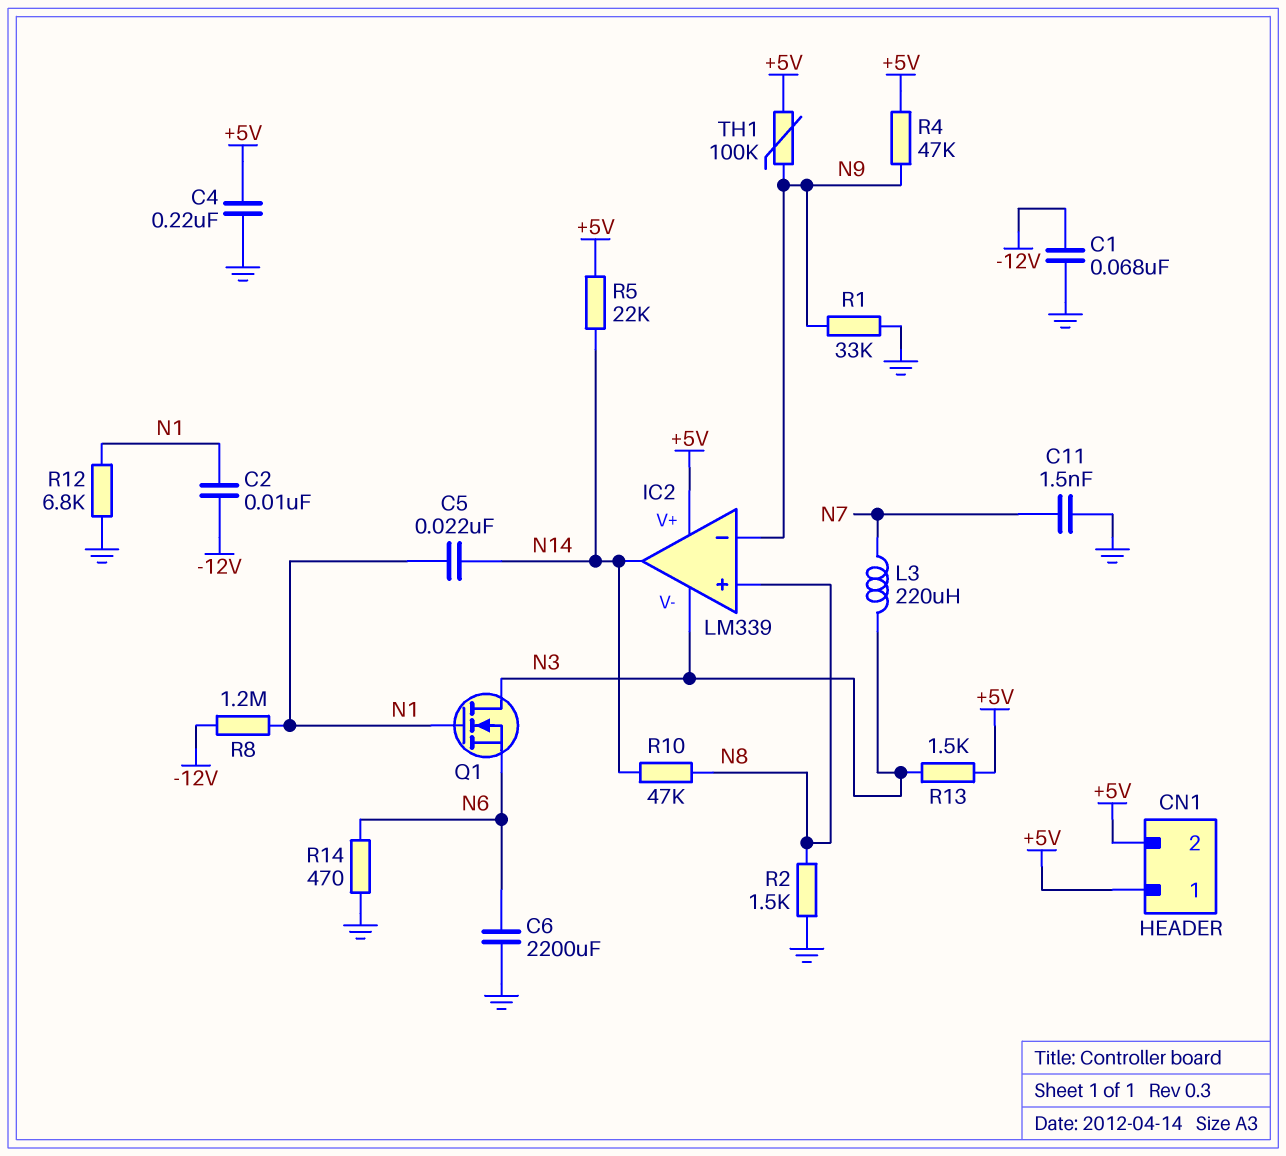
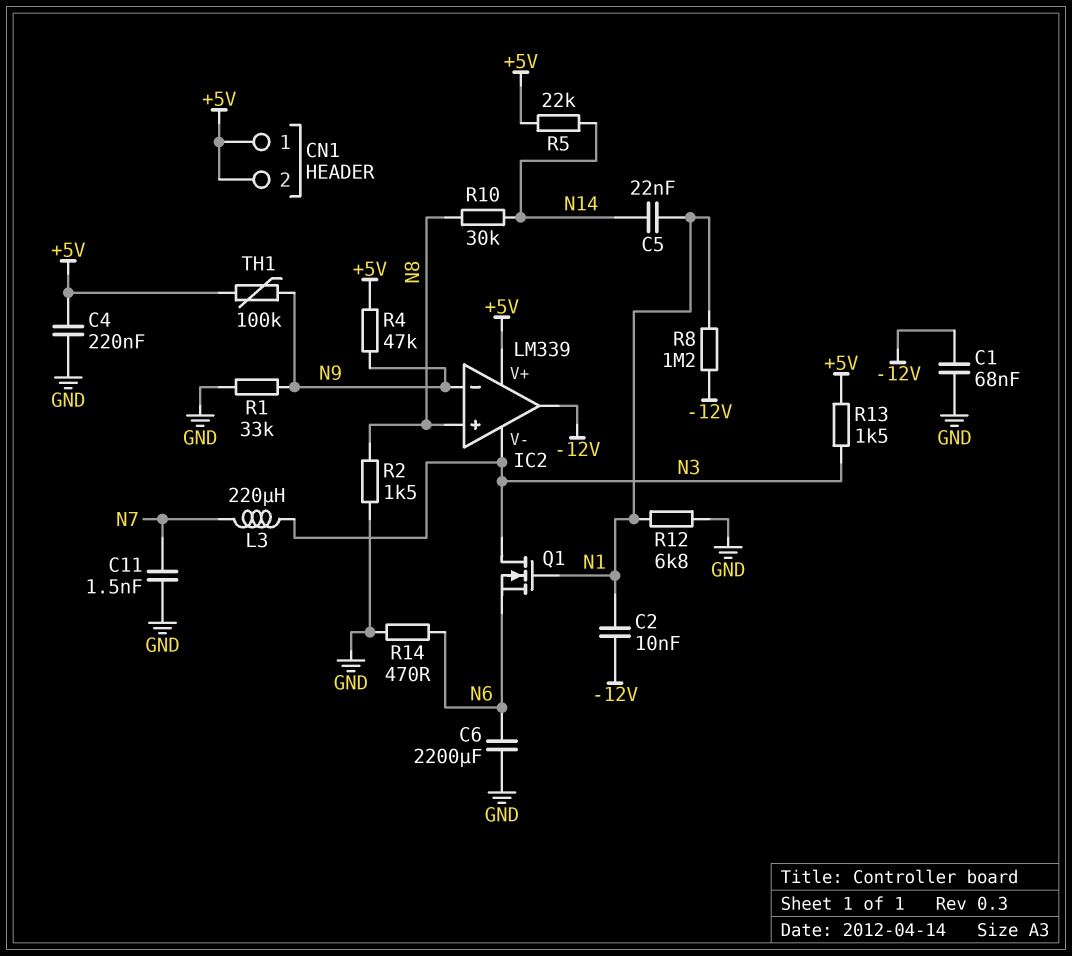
IC2 pin out: N14 -> -12V
R10: 47k (N8, N14) -> 30k (N8, N14)

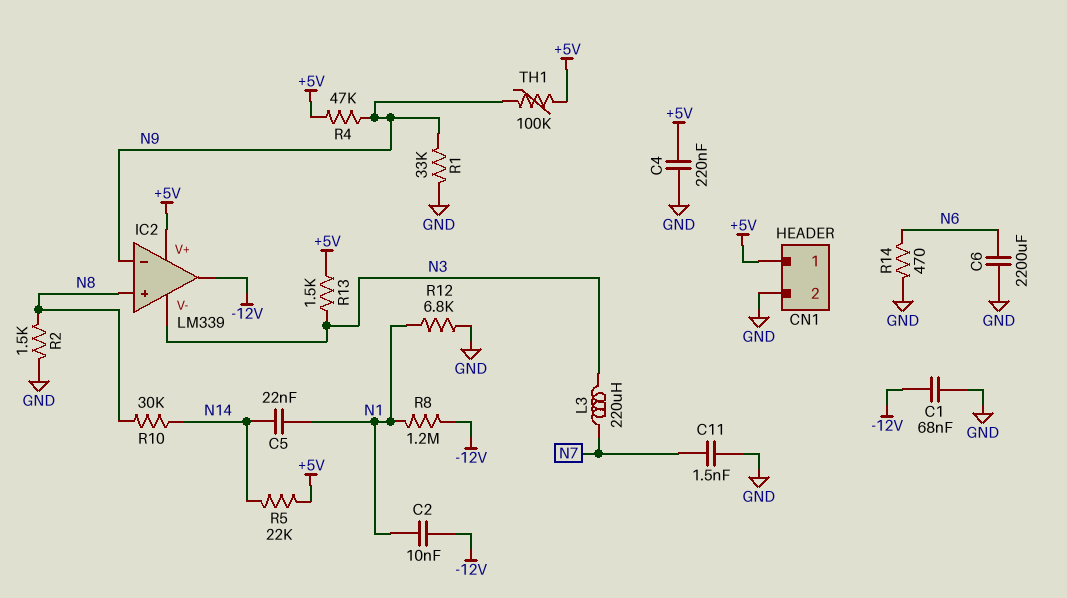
CN1 pin 2: +5V -> GND
Q1: NMOS (G N1, D N3, S N6) -> none

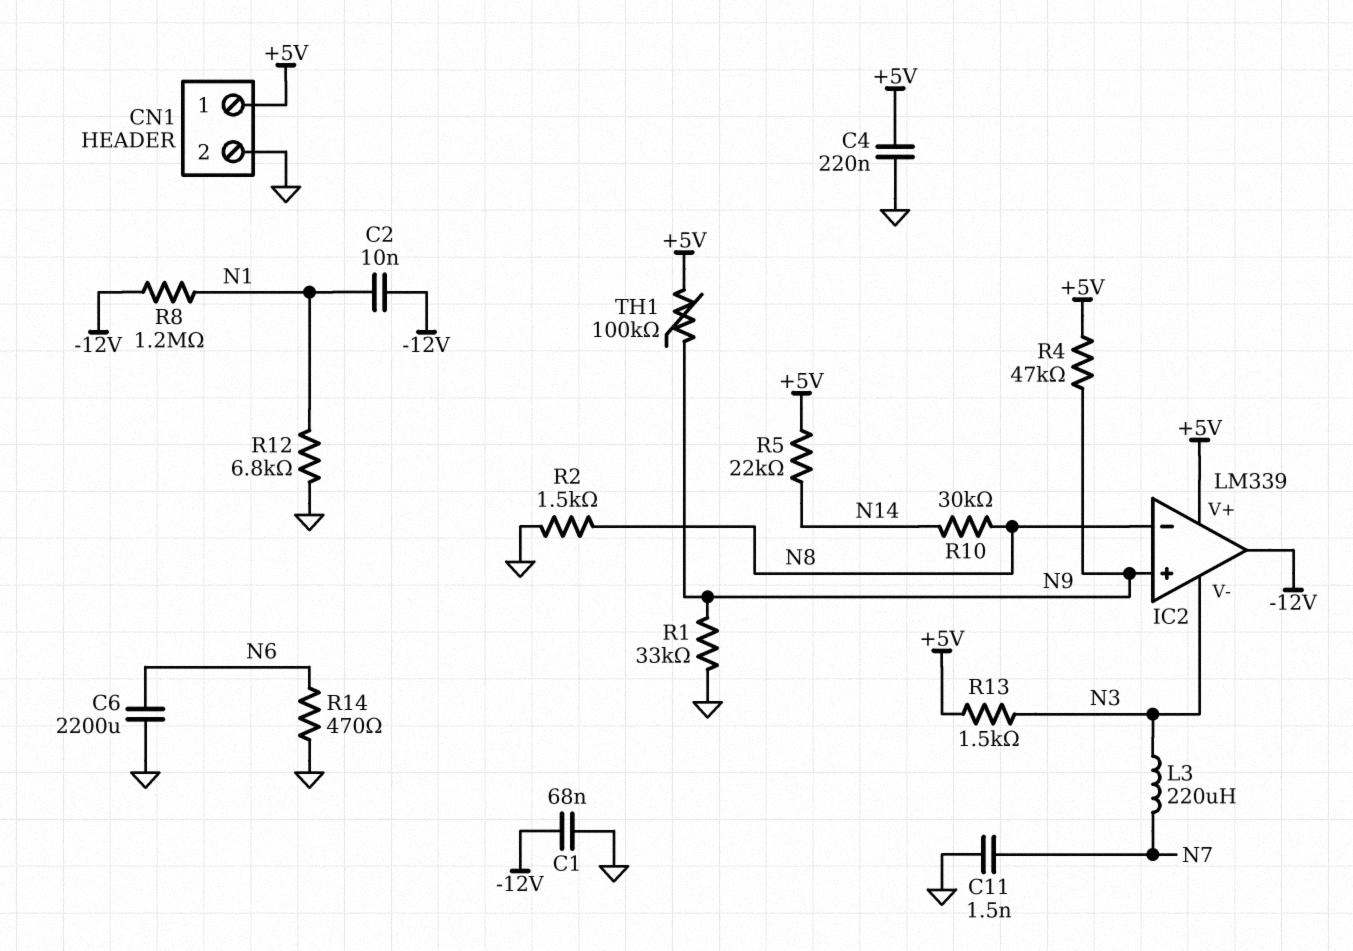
C5: 22nF (N1, N14) -> none
IC2 pin in+: N8 -> N9
IC2 pin in-: N9 -> N8

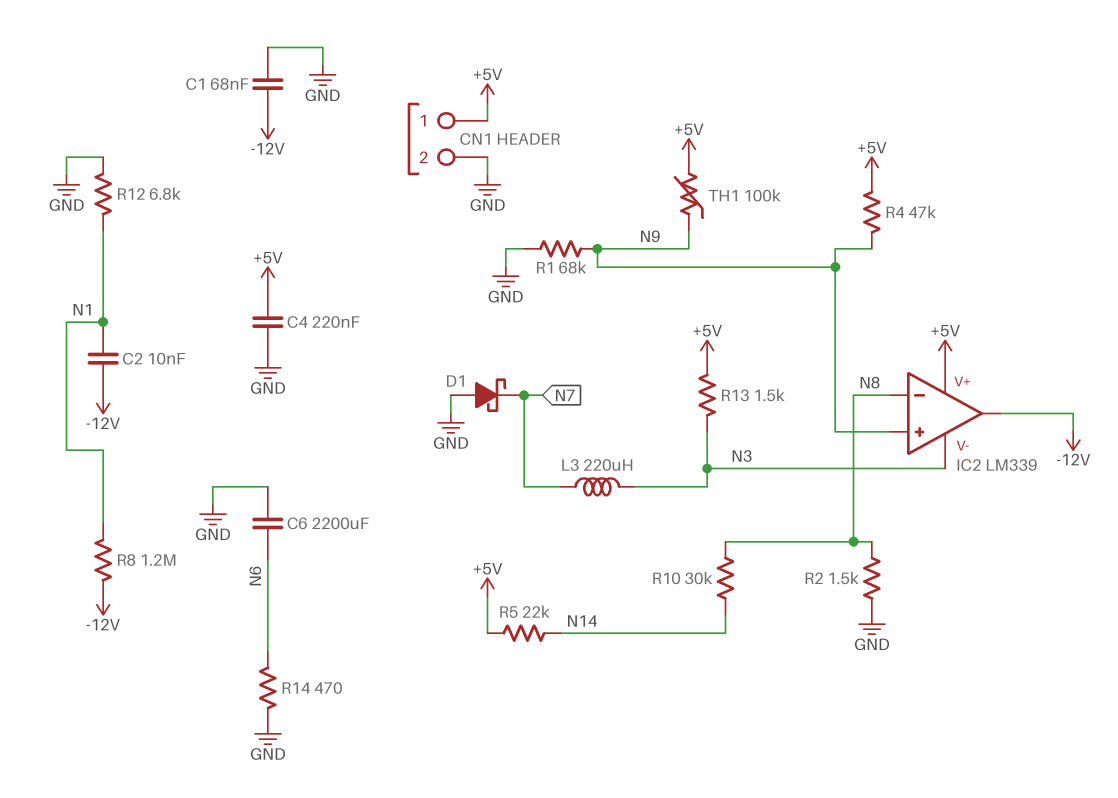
C11: 1.5nF (GND, N7) -> none
D1: none -> schottky (A GND, K N7)
R1: 33k (GND, N9) -> 68k (GND, N9)

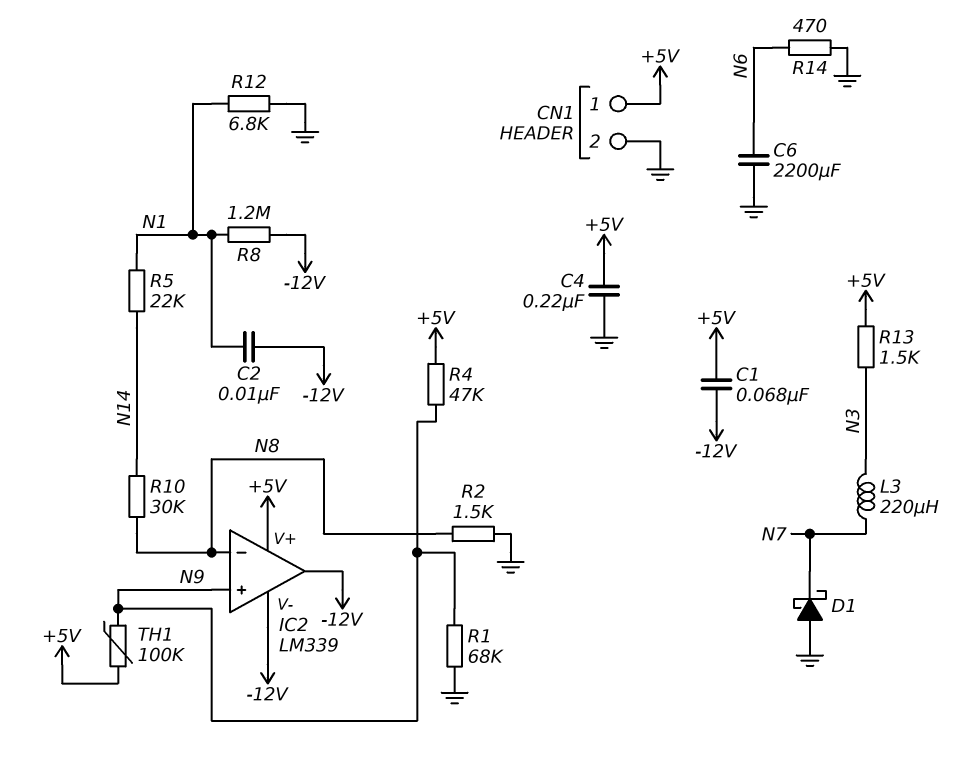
C1: 68nF (-12V, GND) -> 68nF (+5V, -12V)
IC2 pin V-: N3 -> -12V
R5: 22k (+5V, N14) -> 22k (N1, N14)

